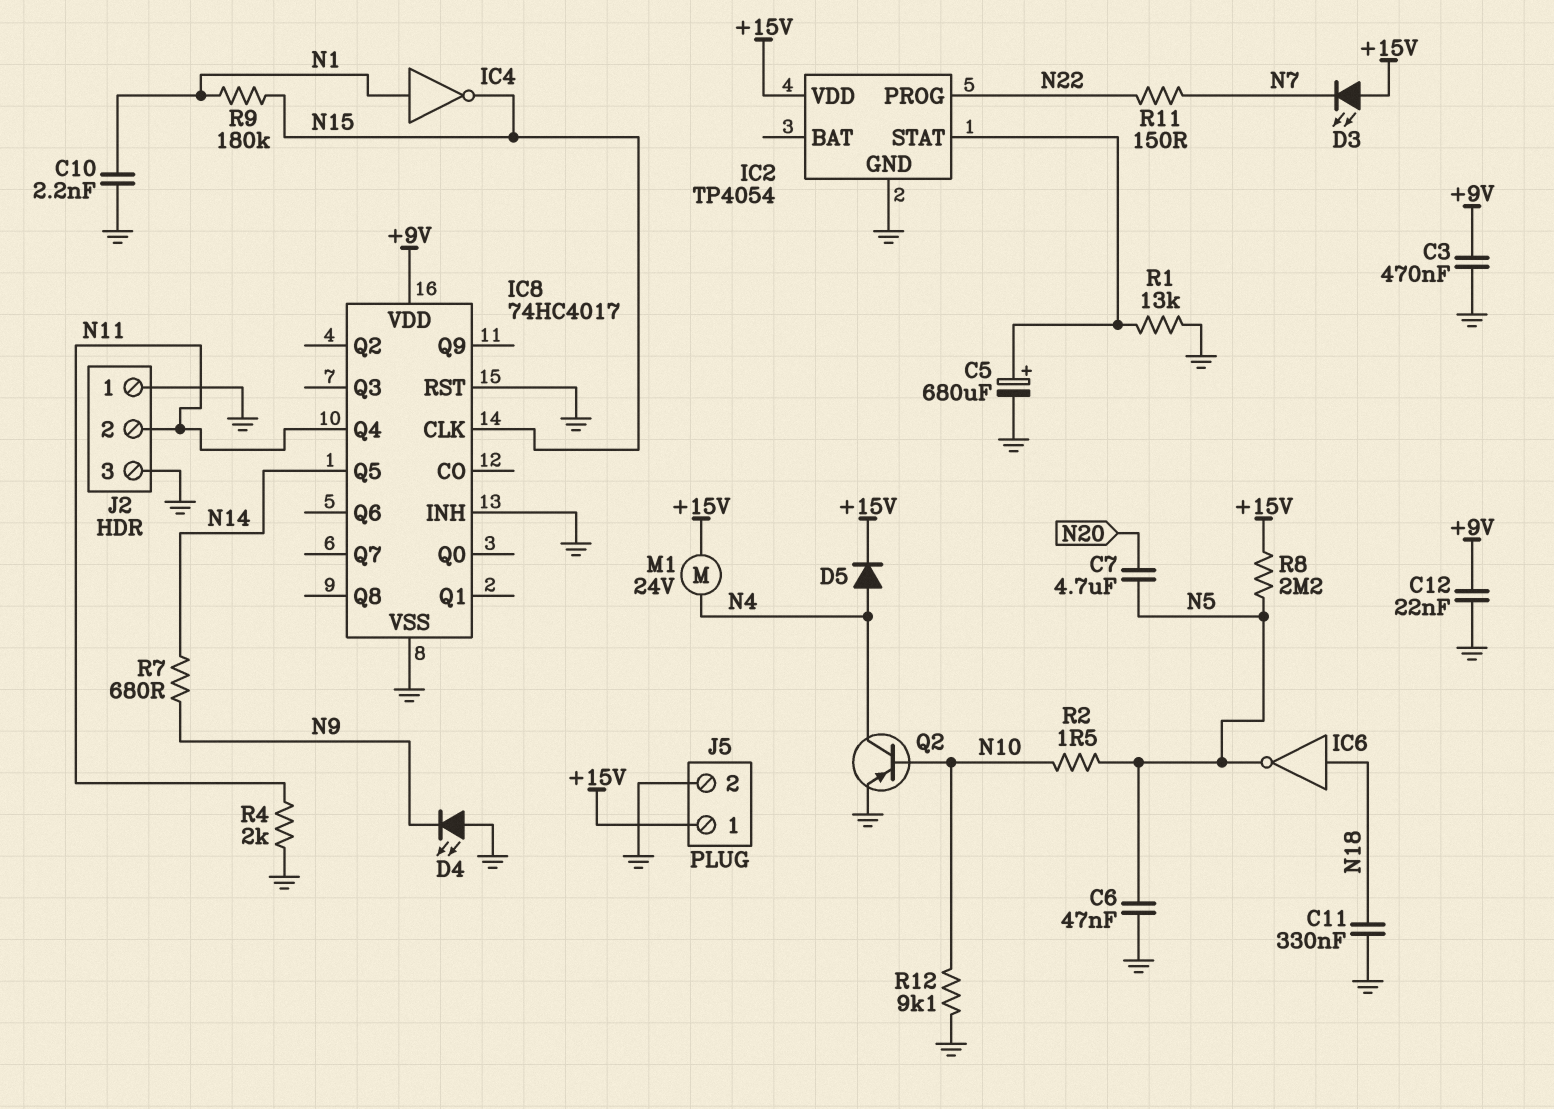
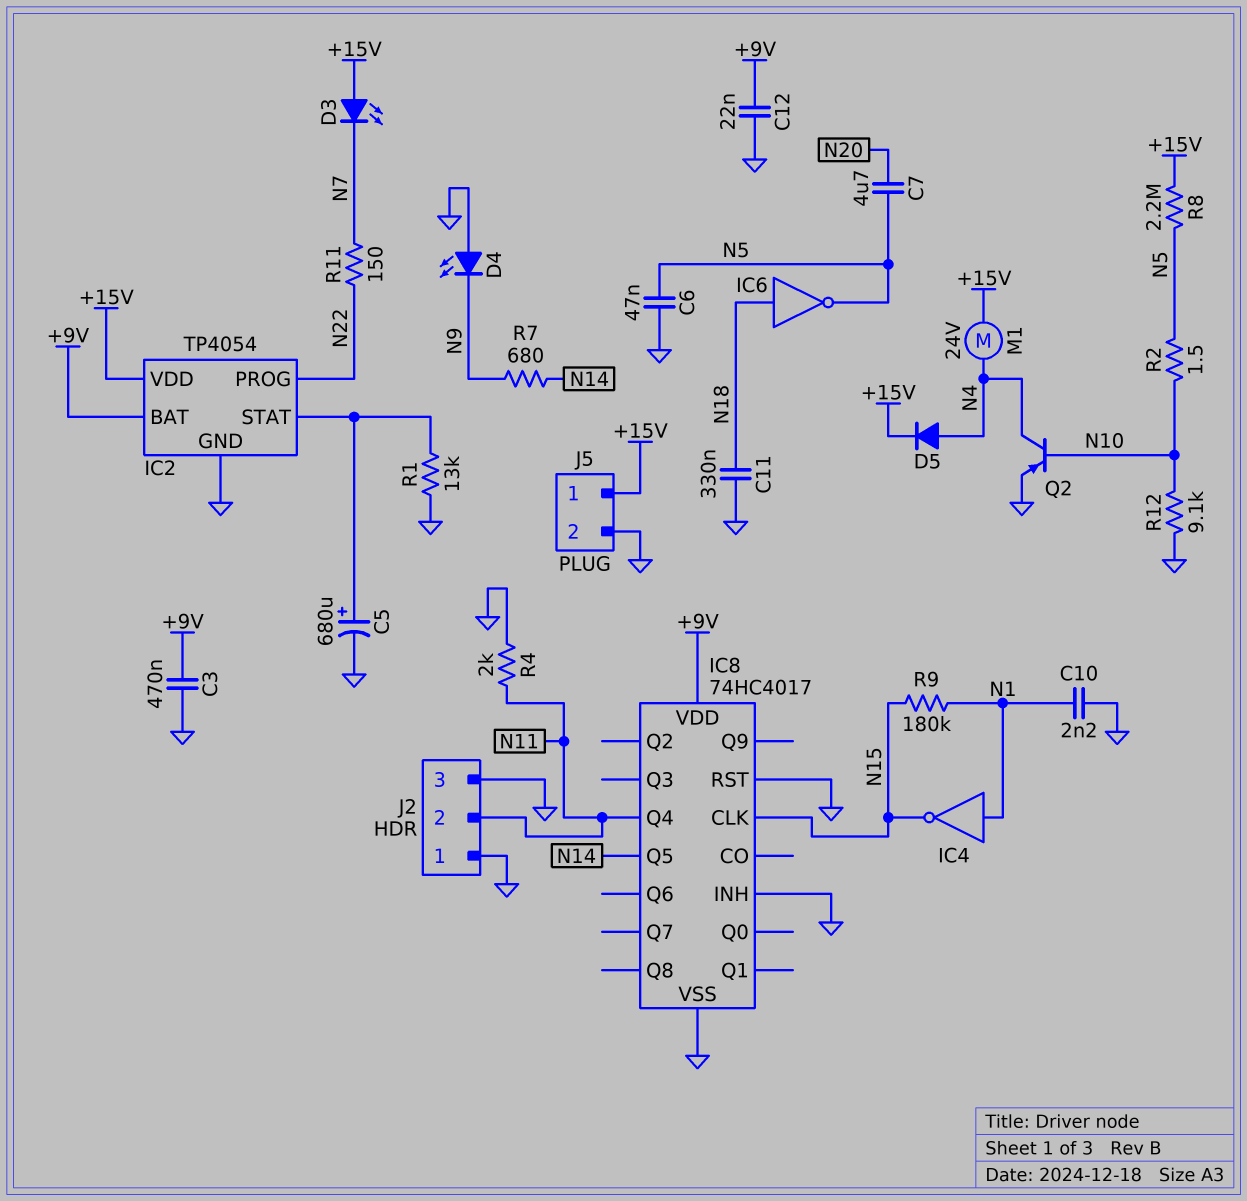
IC2 pin BAT: none -> +9V

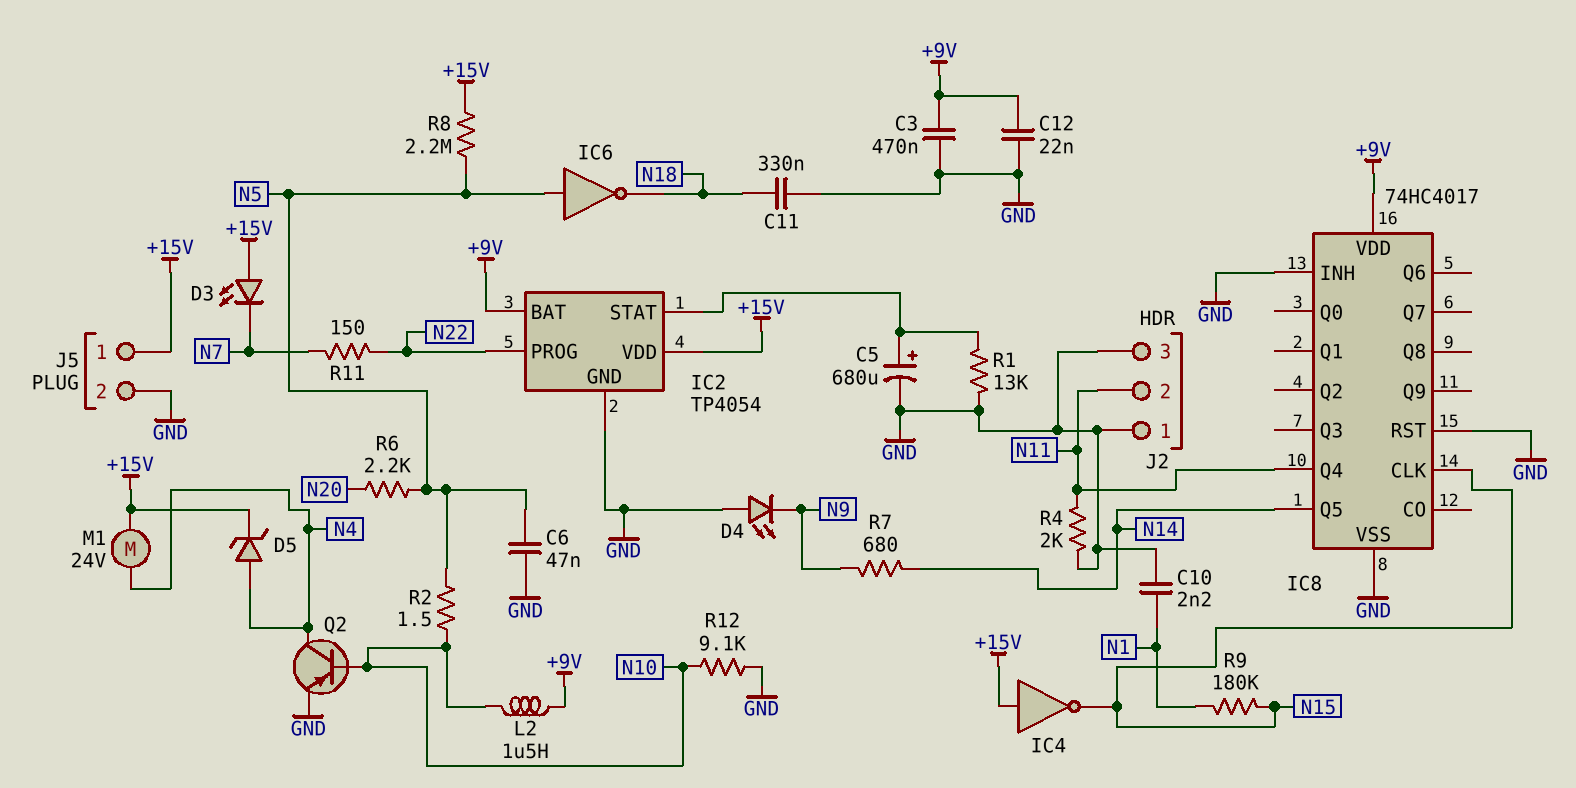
C7: 4.7uF (N5, N20) -> none
D5: diode (A N4, K +15V) -> zener (A N4, K +15V)
IC4: NOT (in N1, out N15) -> NOT (in +15V, out N15)
IC6: NOT (in N18, out N5) -> NOT (in N5, out N18)
L2: none -> 1.5uH (+9V, N10)
R6: none -> 2.2k (N5, N20)

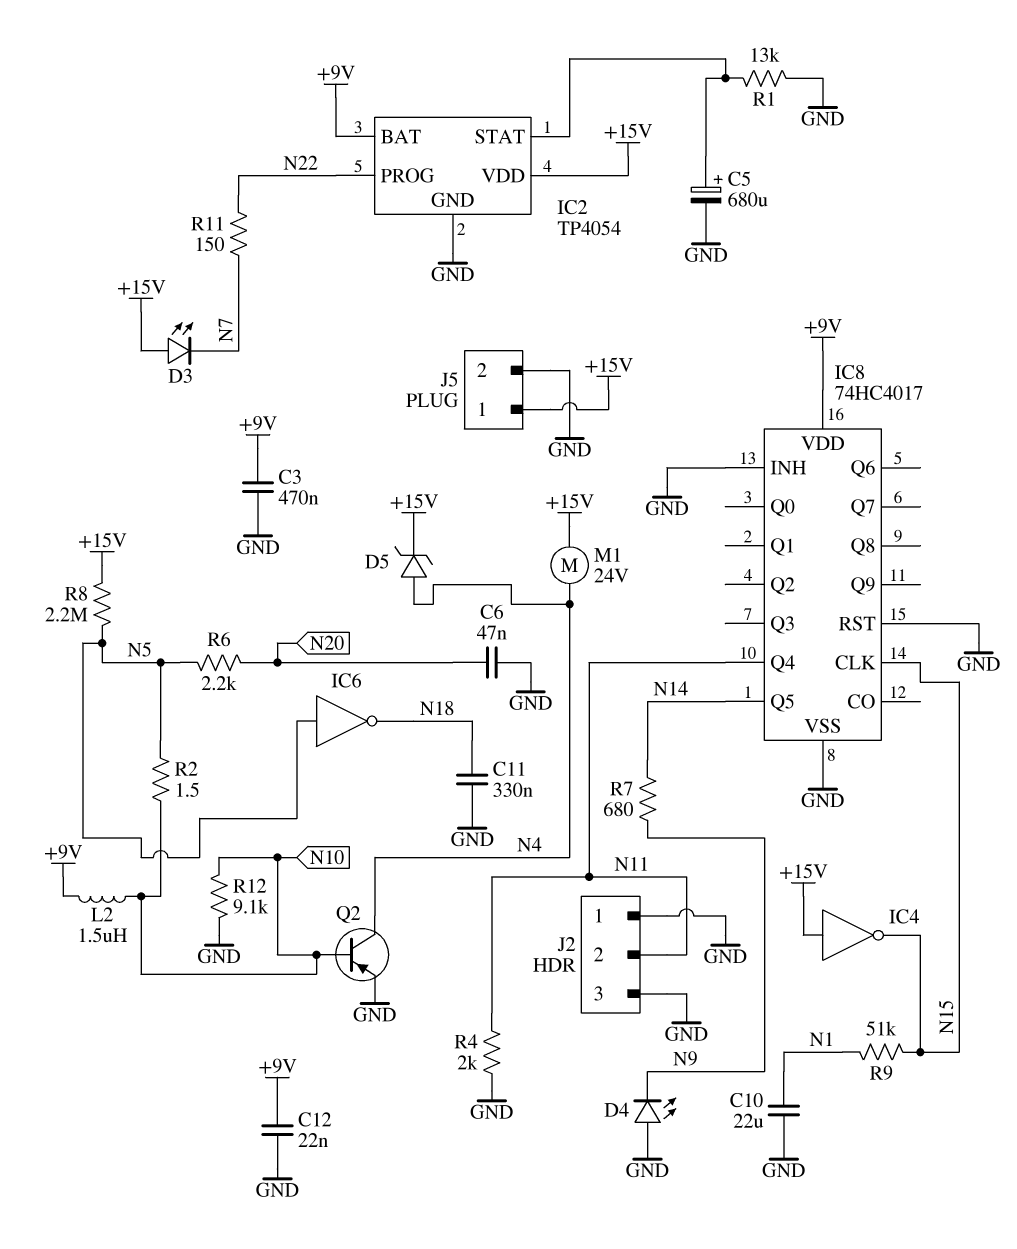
C6: 47nF (GND, N5) -> 47nF (GND, N20)
C10: 2.2nF (GND, N1) -> 22uF (GND, N1)
R9: 180k (N1, N15) -> 51k (N1, N15)

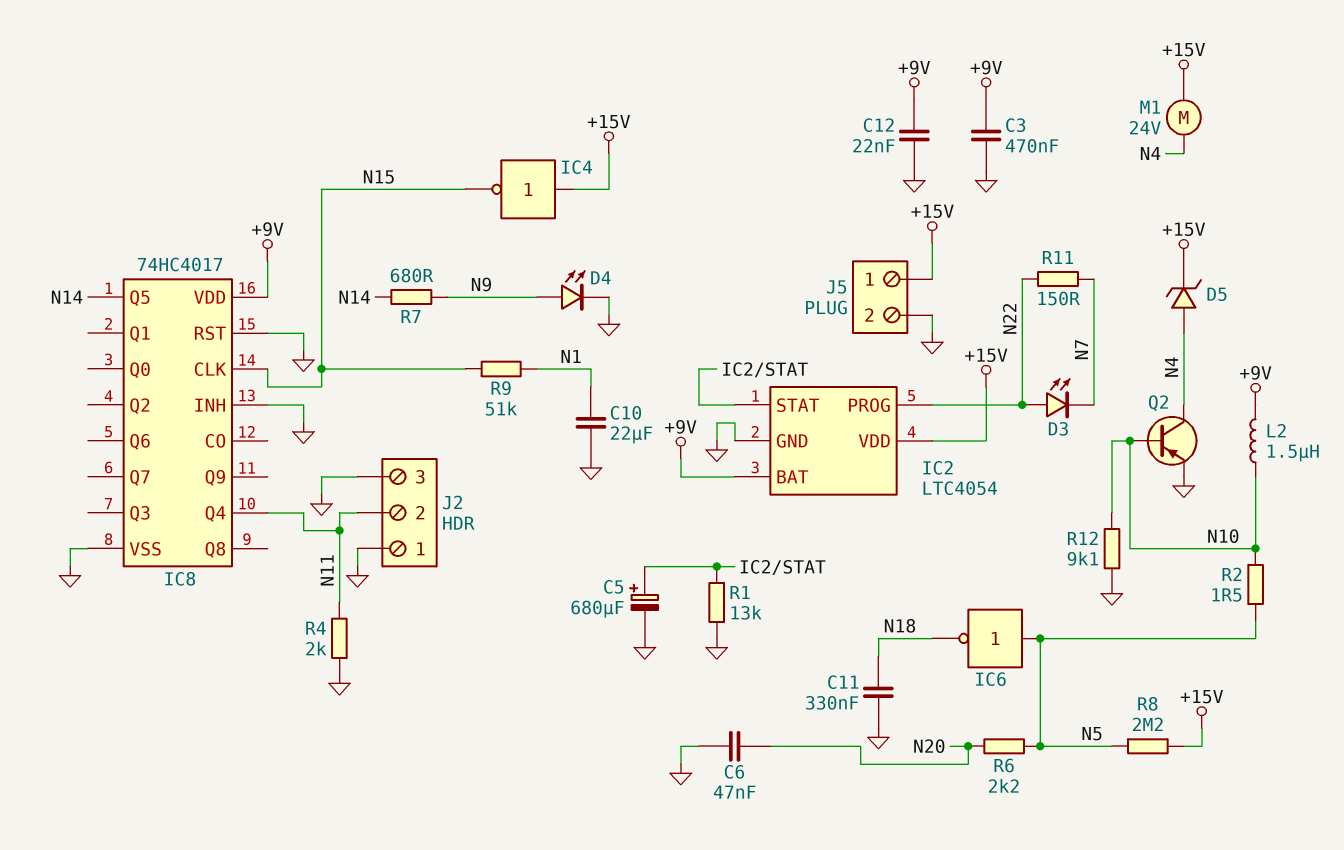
D3: LED (A +15V, K N7) -> LED (A N22, K N7)
D4: LED (A GND, K N9) -> LED (A N9, K GND)
IC2: TP4054 -> LTC4054

